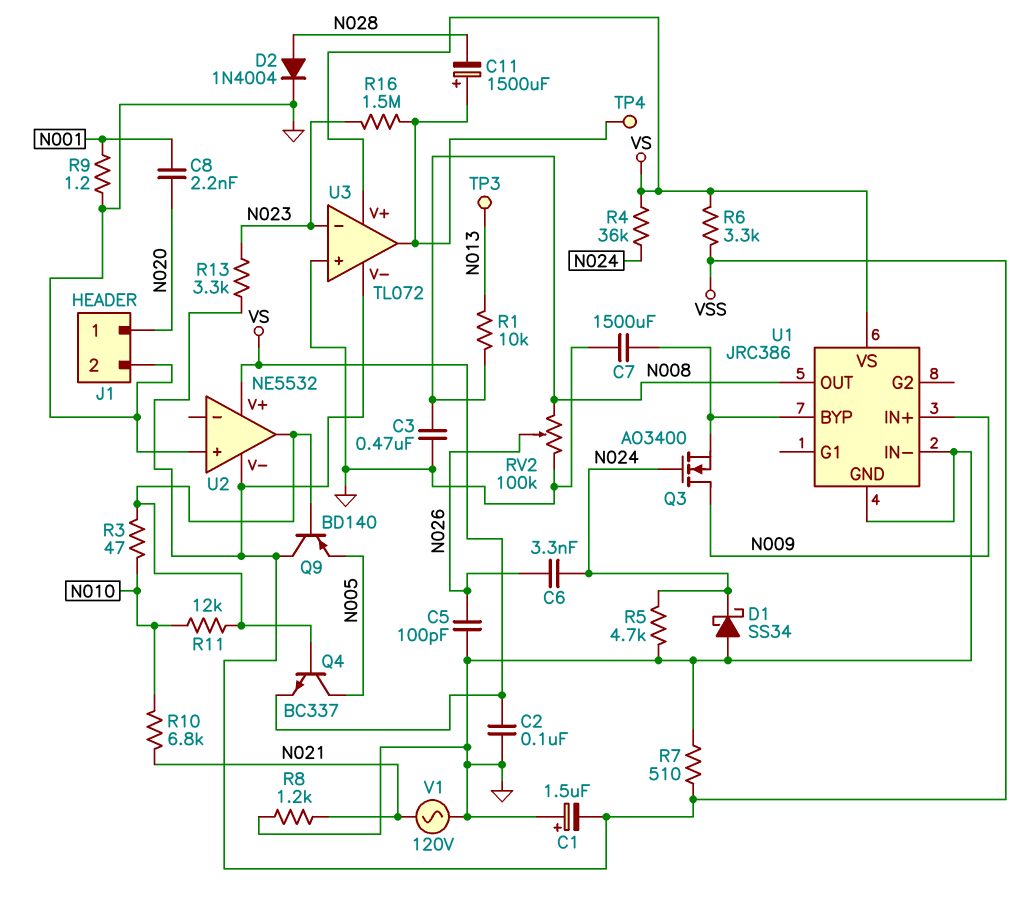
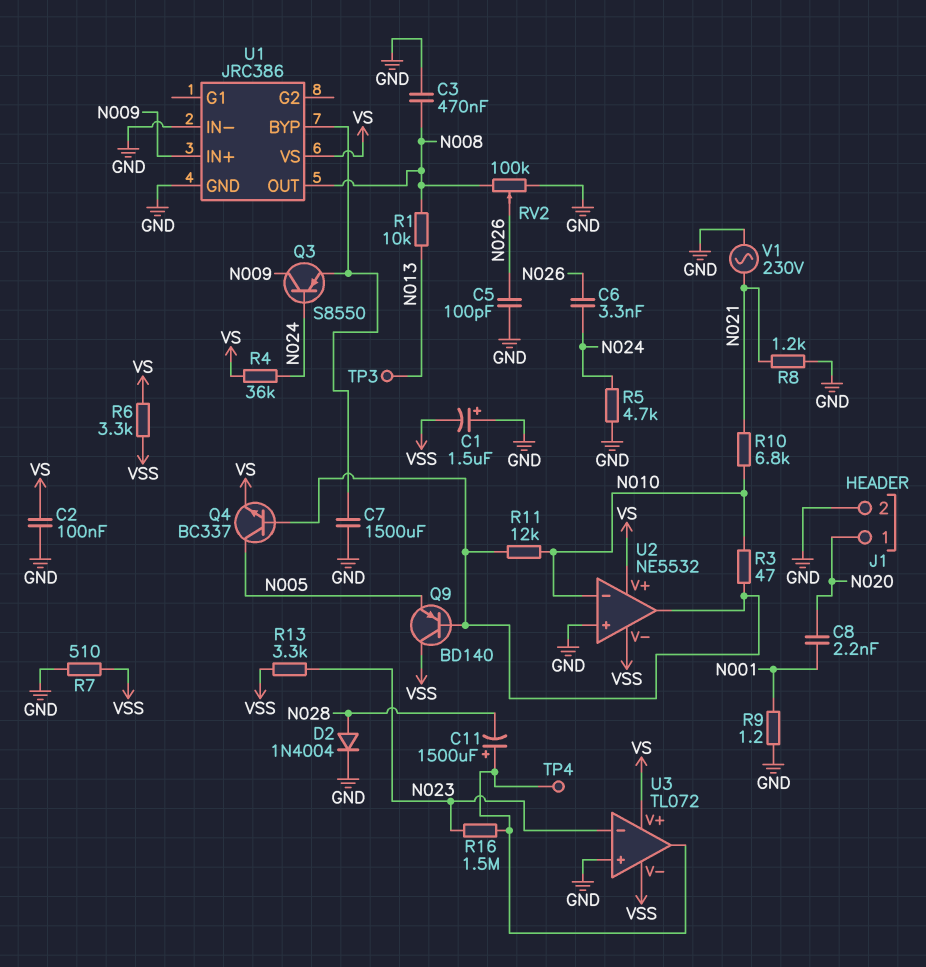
D1: schottky SS34 (A GND, K N024) -> none
Q3: NMOS AO3400 (G N024, D N009, S U1/BYP) -> PNP S8550 (B N024, C N009, E U1/BYP)
U2 pin in-: none -> N010
V1: AC 120V (GND, N021) -> AC 230V (GND, N021)

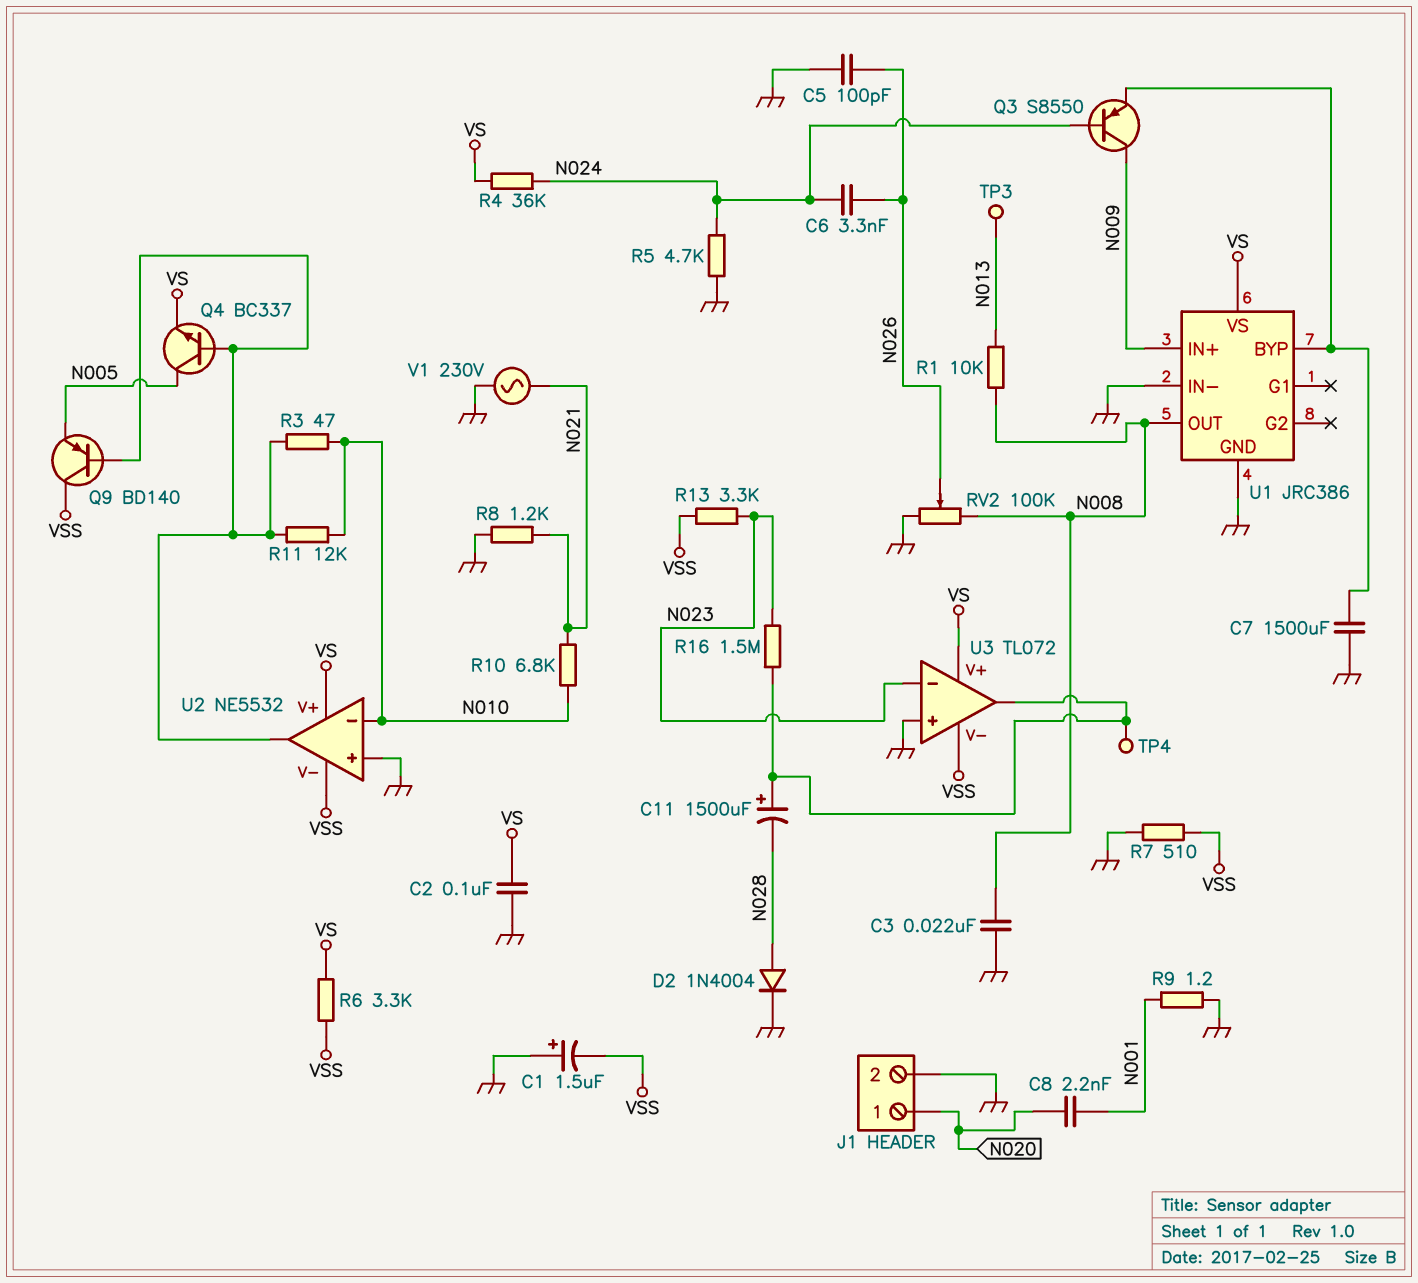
C3: 470nF (GND, N008) -> 22nF (GND, N008)

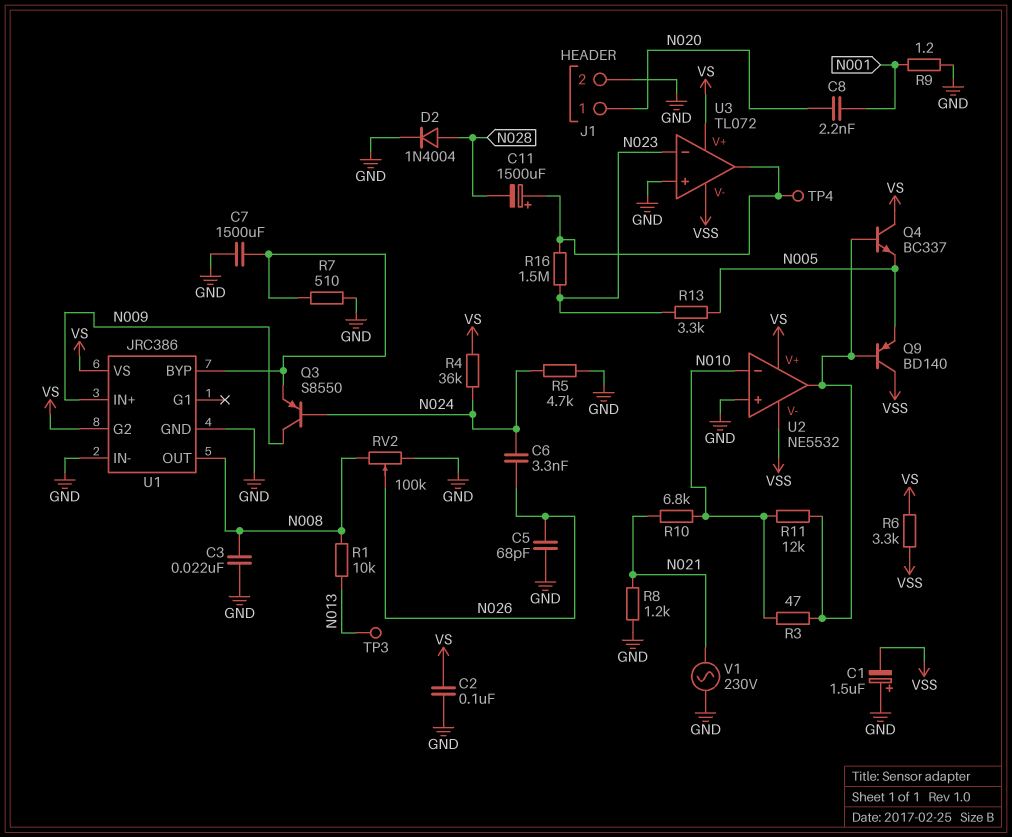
C5: 100pF (GND, N026) -> 68pF (GND, N026)
Q4: NPN BC337 (B U2/out, C N005, E VS) -> NPN BC337 (B U2/out, C VS, E N005)
R7: 510 (GND, VSS) -> 510 (GND, U1/BYP)
R13: 3.3k (N023, VSS) -> 3.3k (N005, N023)
U1 pin G2: none -> VS

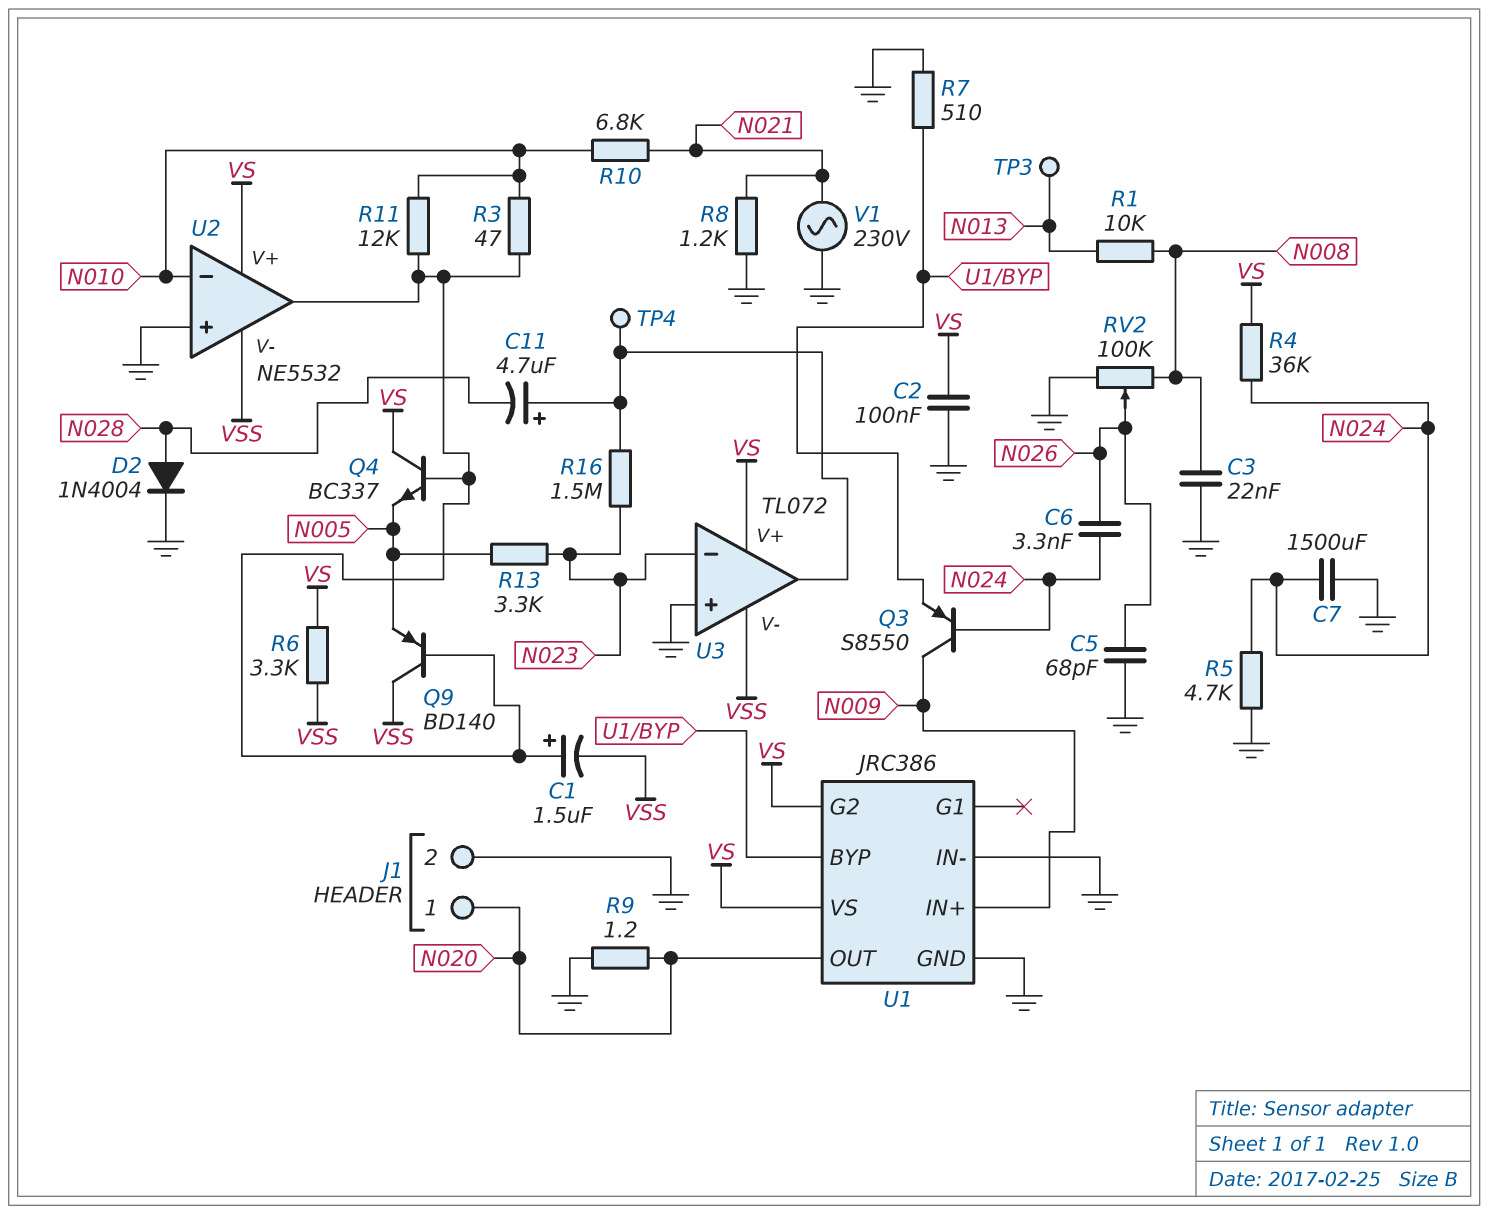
C1: 1.5uF (plus GND, minus VSS) -> 1.5uF (plus U2/out, minus VSS)
C7: 1500uF (GND, U1/BYP) -> 1500uF (GND, N024)
C8: 2.2nF (N001, N020) -> none
C11: 1500uF (plus U3/out, minus N028) -> 4.7uF (plus U3/out, minus N028)
R9: 1.2 (GND, N001) -> 1.2 (GND, N020)
U1 pin OUT: N008 -> N020

